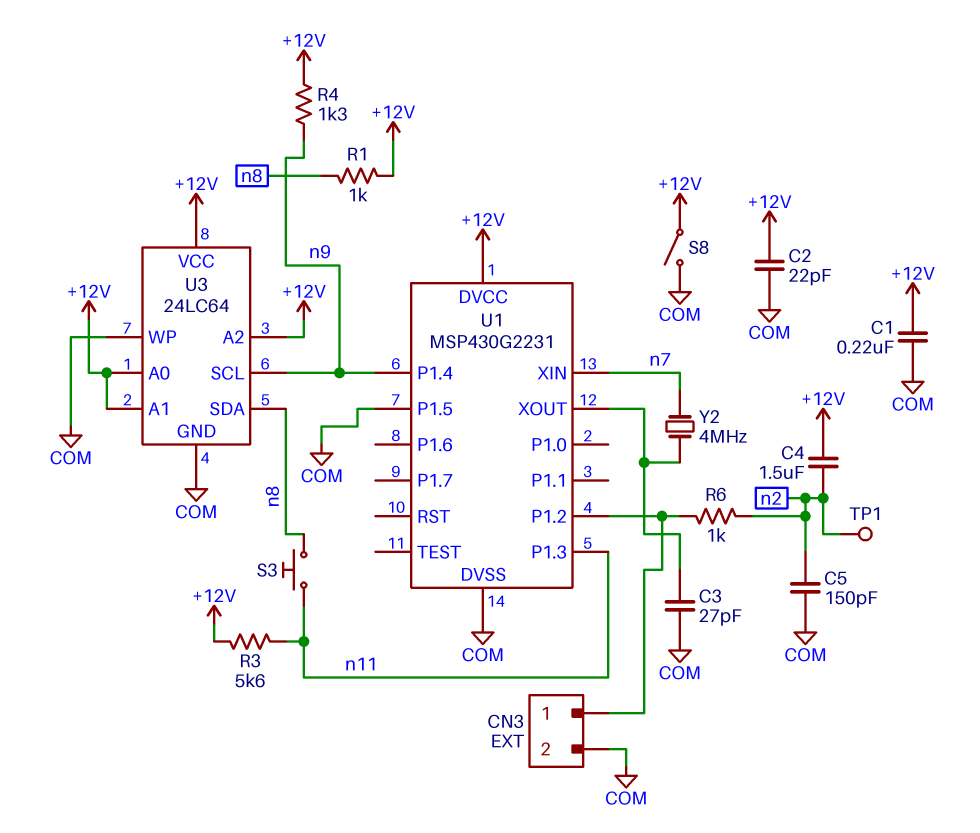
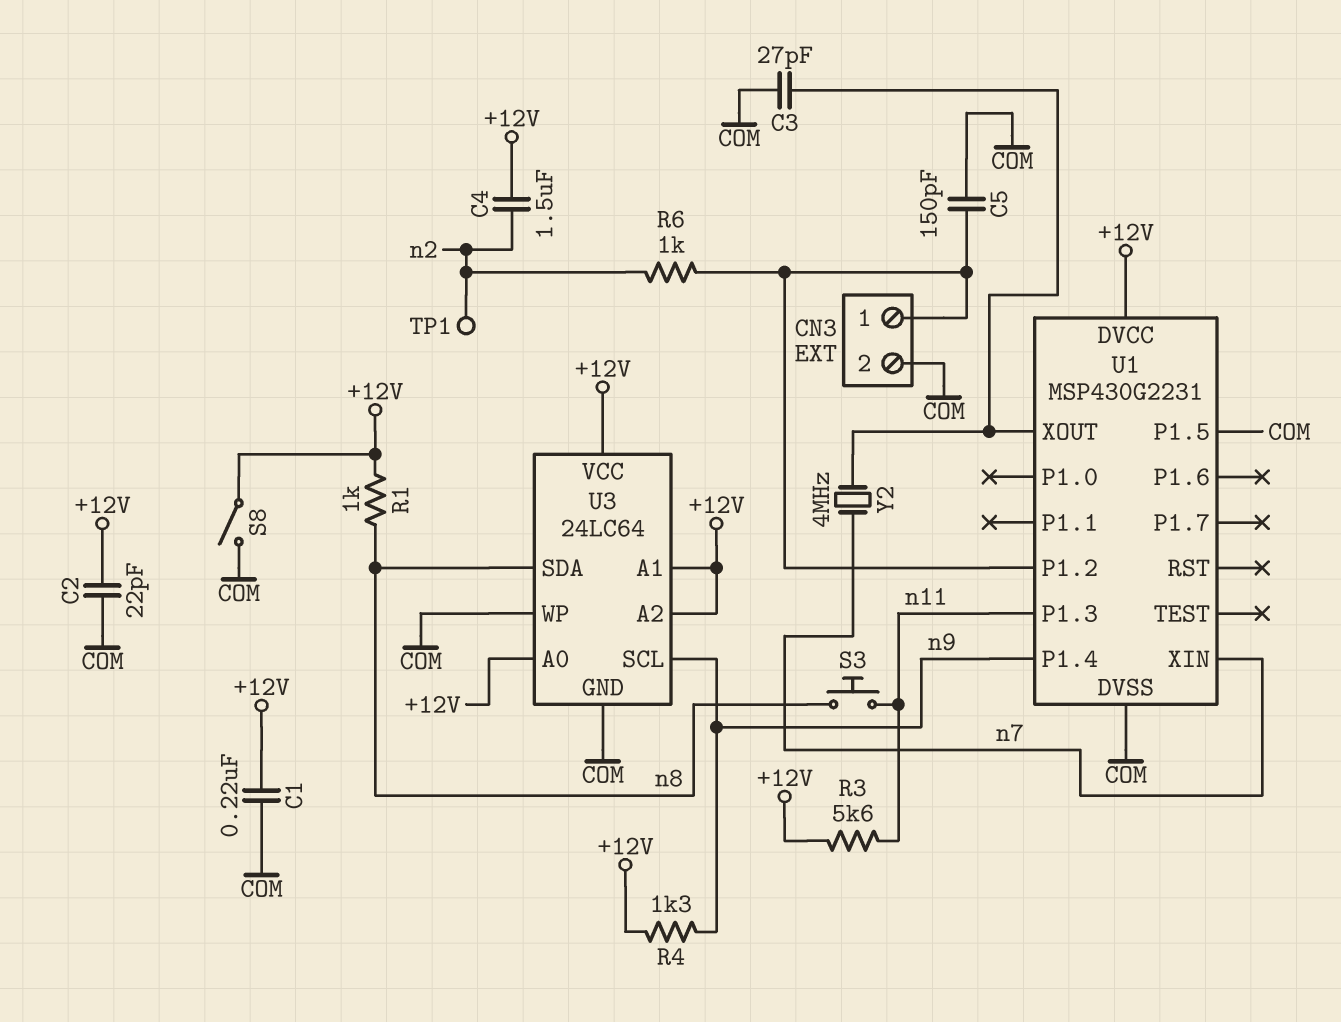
C5: 150pF (COM, n2) -> 150pF (CN3/1, COM)

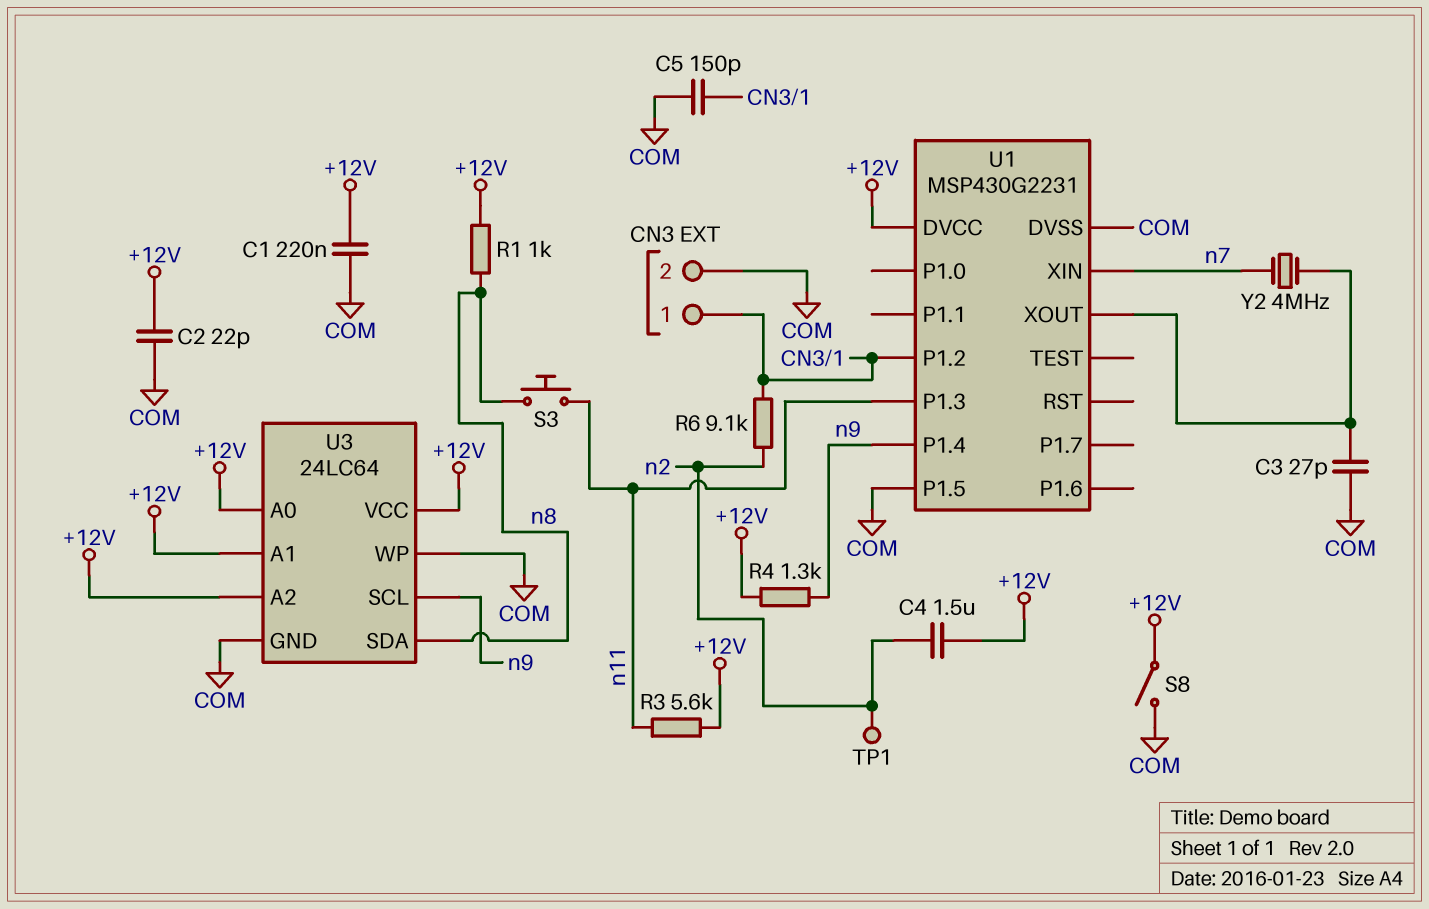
R6: 1k (CN3/1, n2) -> 9.1k (CN3/1, n2)

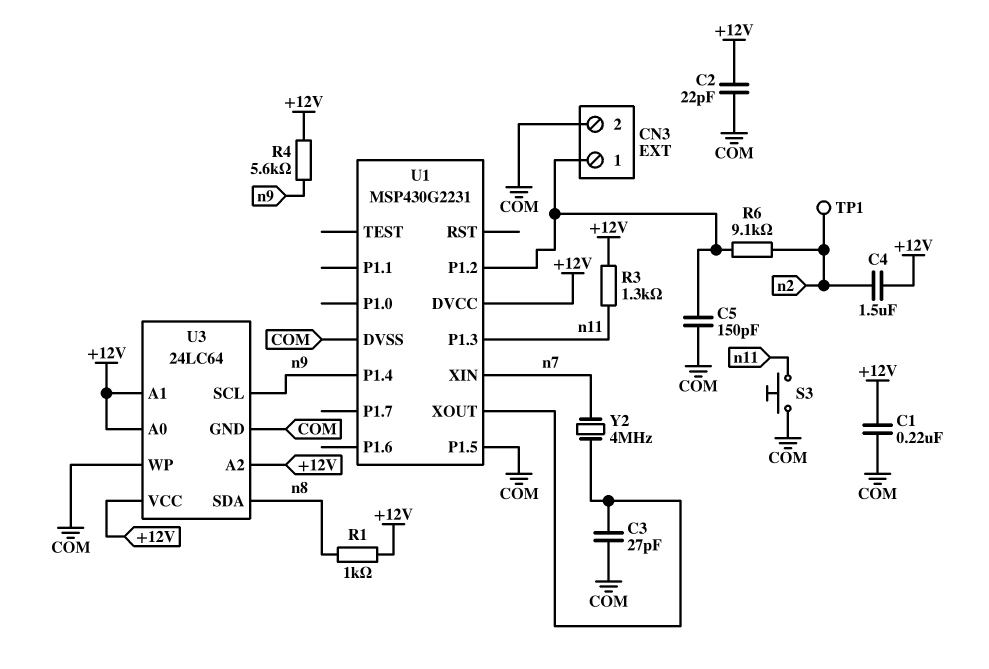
R3: 5.6k (+12V, n11) -> 1.3k (+12V, n11)
R4: 1.3k (+12V, n9) -> 5.6k (+12V, n9)
S3: button (n8, n11) -> button (COM, n11)
S8: switch (+12V, COM) -> none

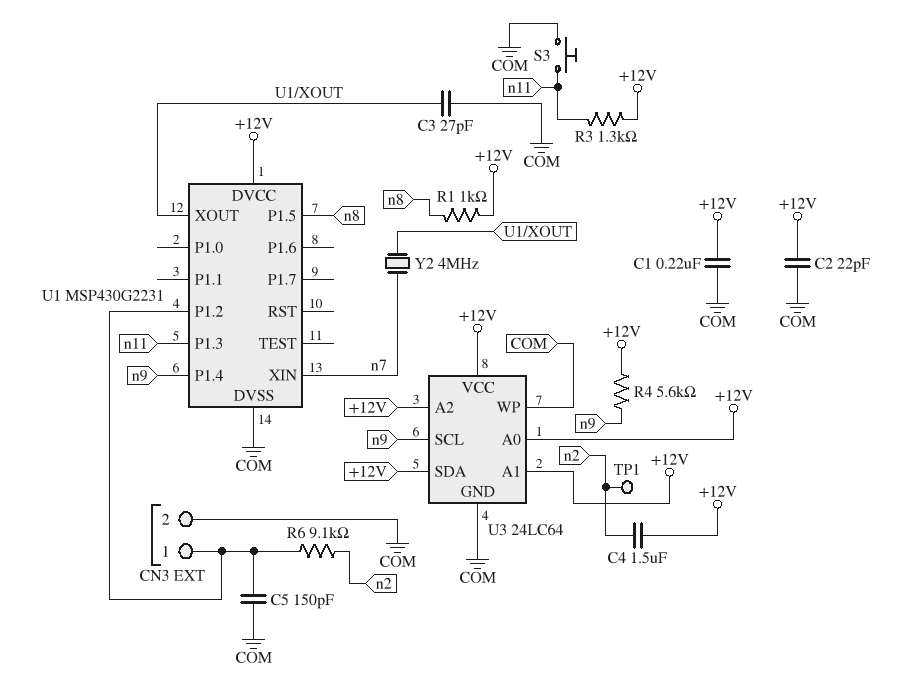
U1 pin P1.5: COM -> n8
U3 pin SDA: n8 -> +12V

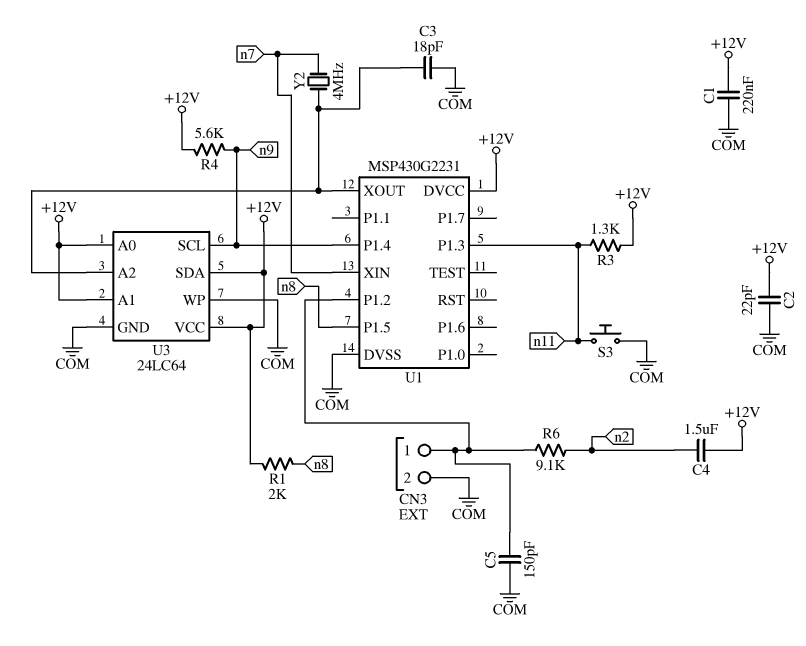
C3: 27pF (COM, U1/XOUT) -> 18pF (COM, U1/XOUT)
R1: 1k (+12V, n8) -> 2k (+12V, n8)
TP1: test point (n2) -> none
U3 pin A2: +12V -> U1/XOUT

